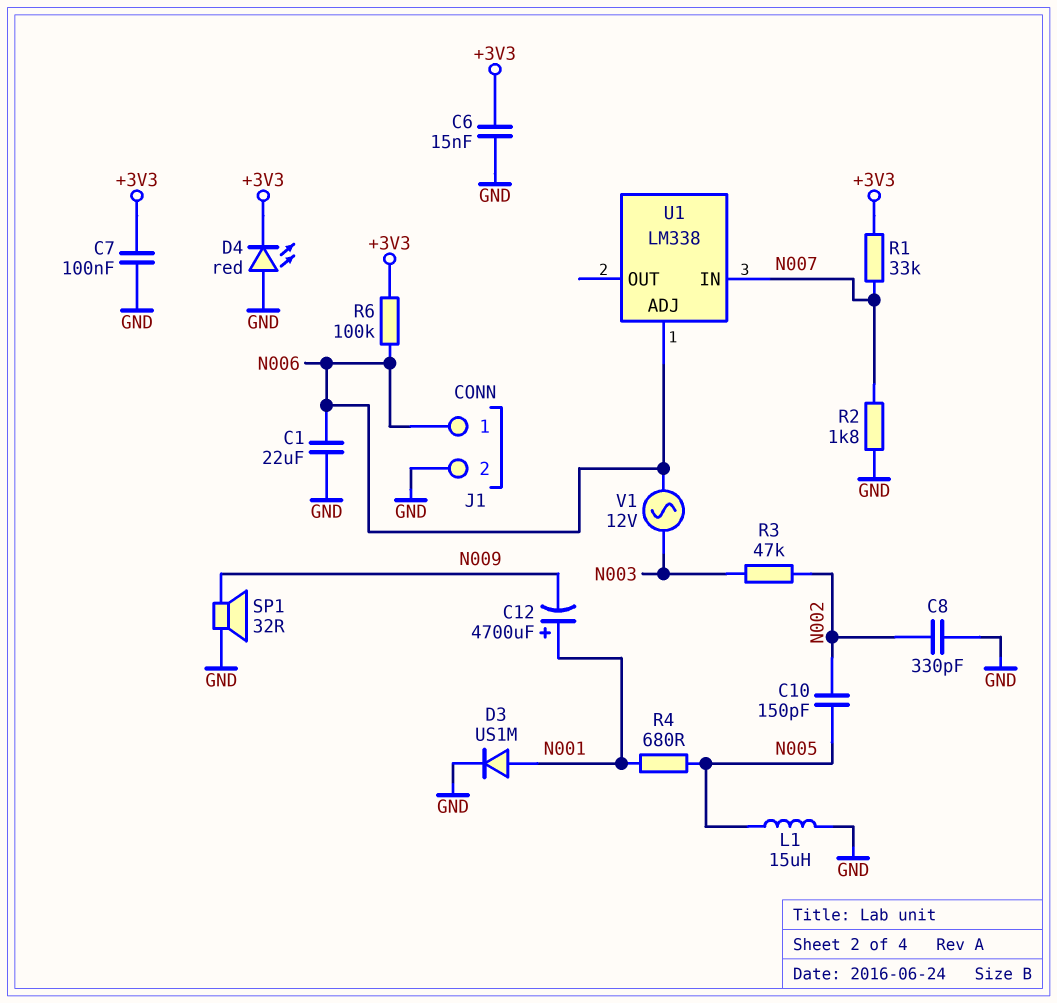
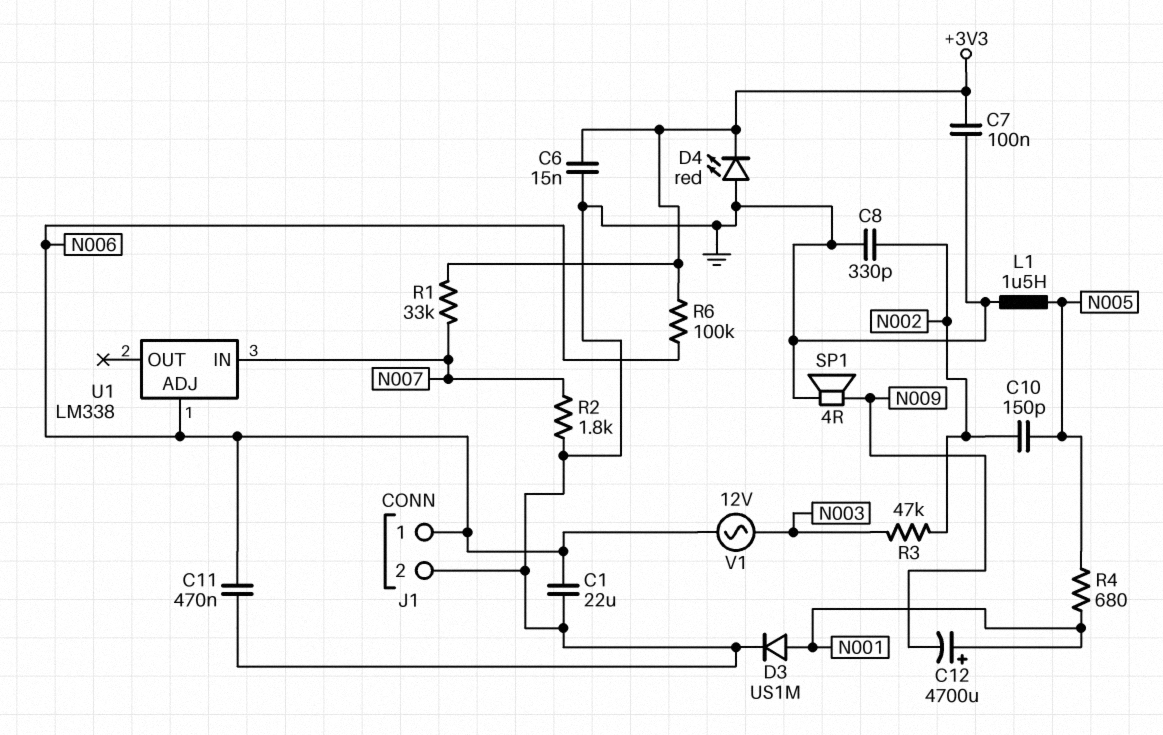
C11: none -> 470nF (GND, N006)
L1: 15uH (GND, N005) -> 1.5uH (GND, N005)
SP1: speaker 32R (GND, N009) -> speaker 4R (GND, N009)

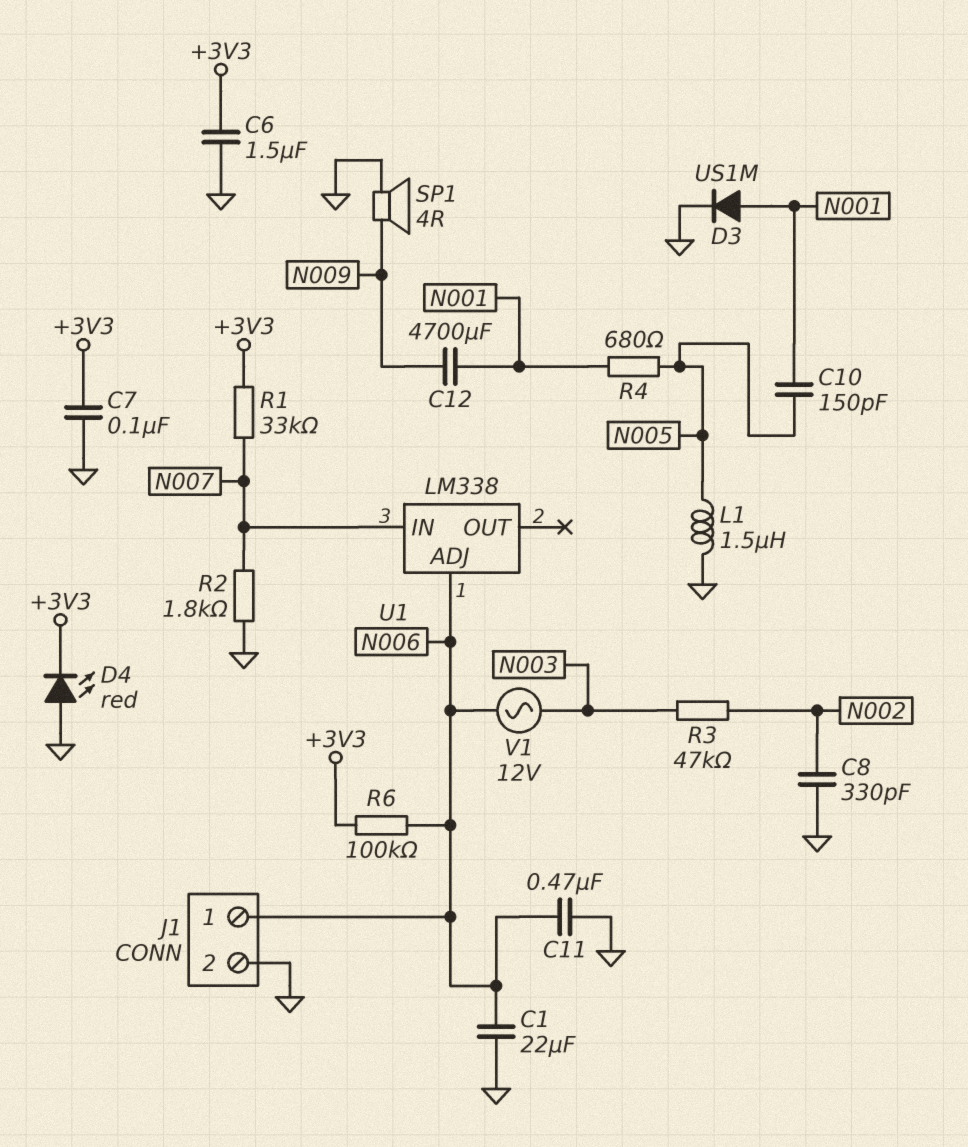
C6: 15nF (+3V3, GND) -> 1.5uF (+3V3, GND)
C10: 150pF (N002, N005) -> 150pF (N001, N005)
C12: 4700uF (plus N001, minus N009) -> 4700uF (N001, N009)

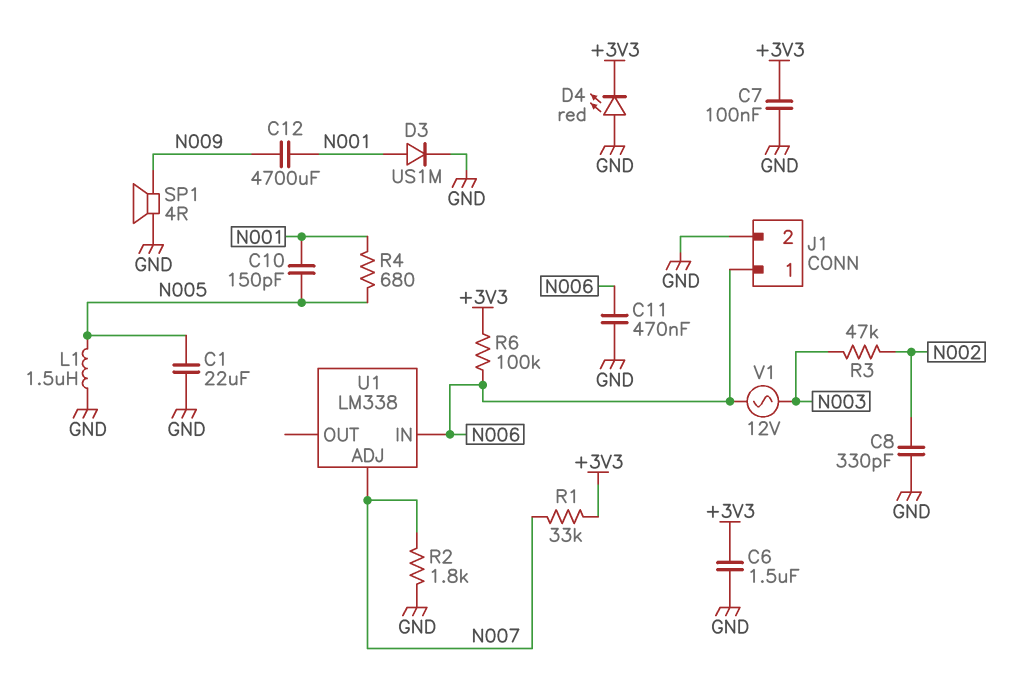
C1: 22uF (GND, N006) -> 22uF (GND, N005)
U1 pin ADJ: N006 -> N007
U1 pin IN: N007 -> N006

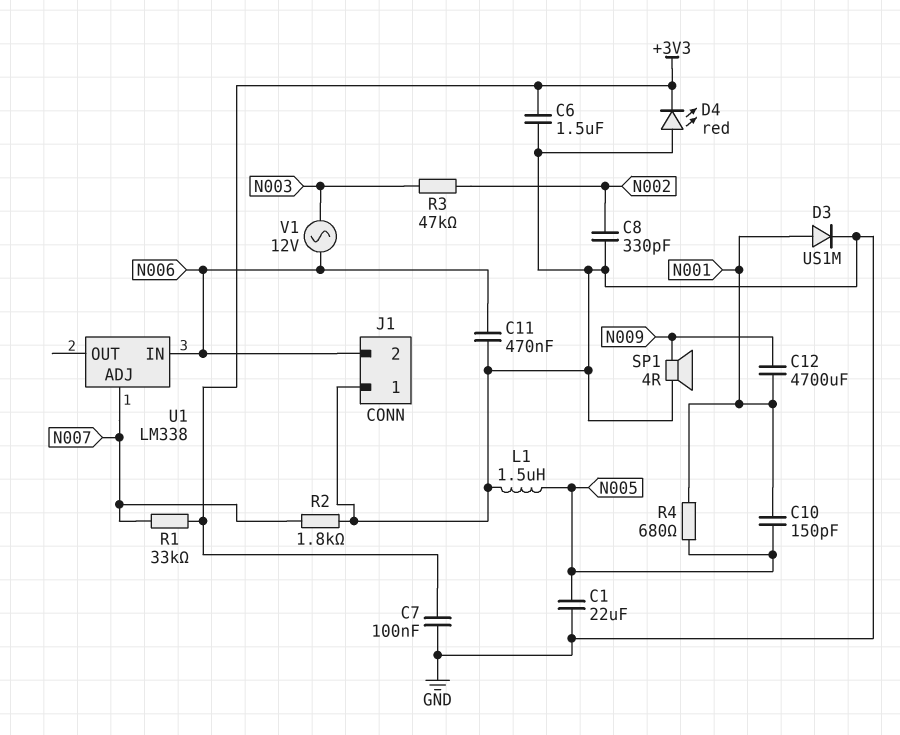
J1 pin 1: N006 -> GND
J1 pin 2: GND -> N006
R6: 100k (+3V3, N006) -> none

